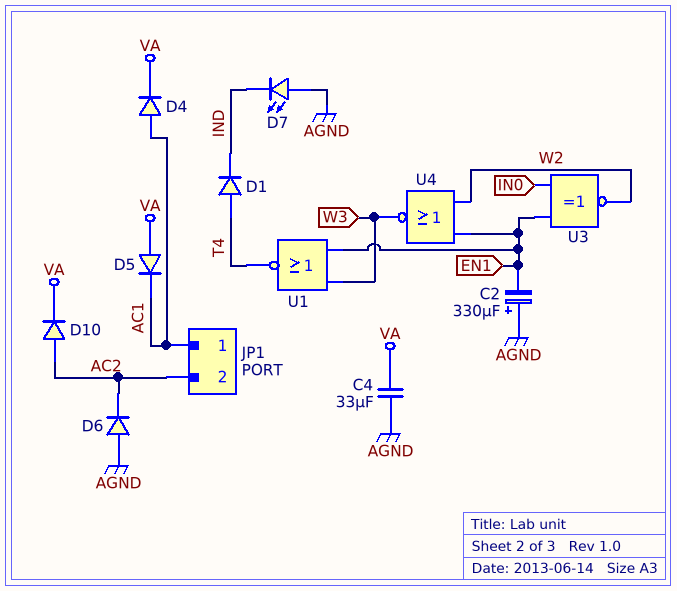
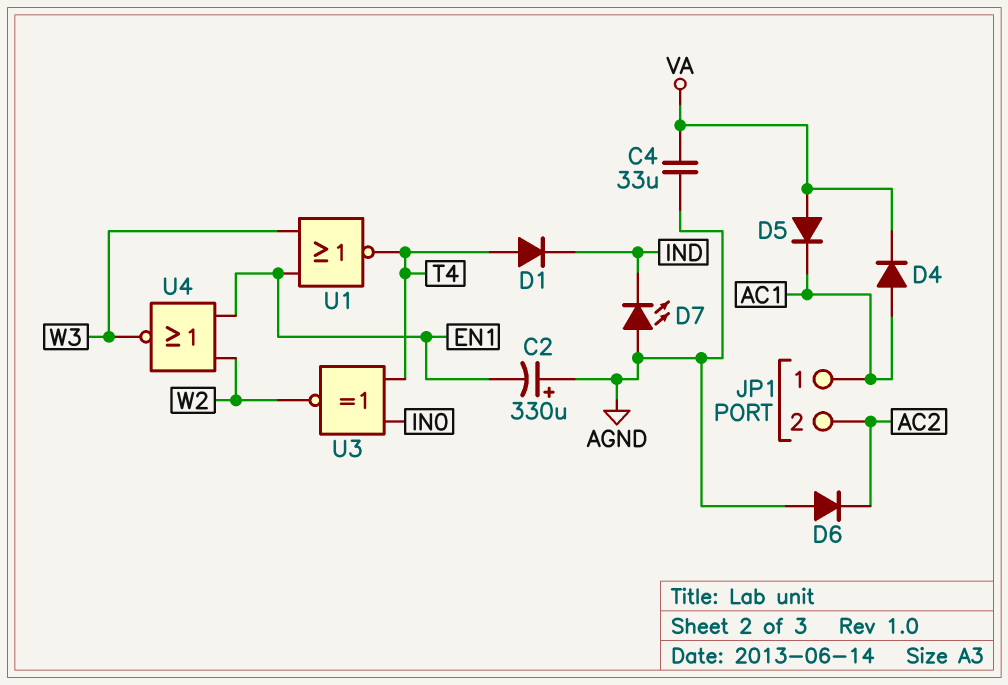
D10: diode (A AC2, K VA) -> none
U3: XNOR (in EN1, in IN0, out W2) -> XNOR (in IN0, in T4, out W2)

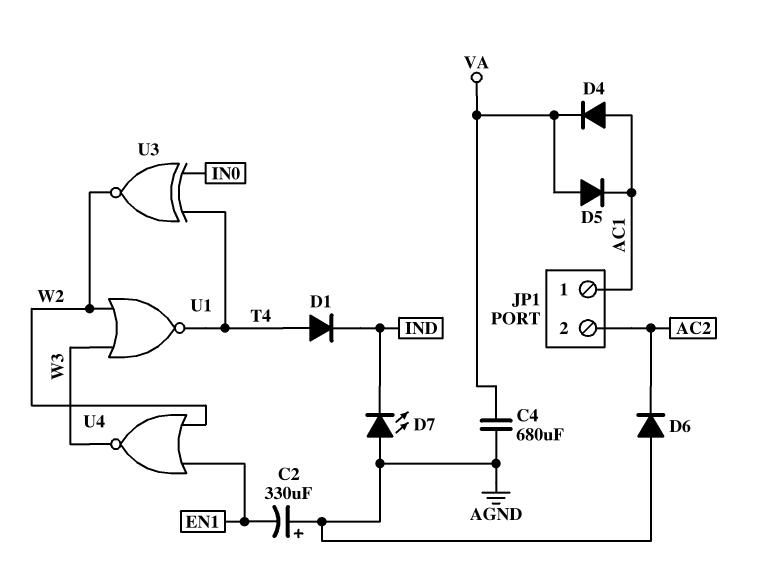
C4: 33uF (AGND, VA) -> 680uF (AGND, VA)
U1: NOR (in EN1, in W3, out T4) -> NOR (in W2, in W3, out T4)

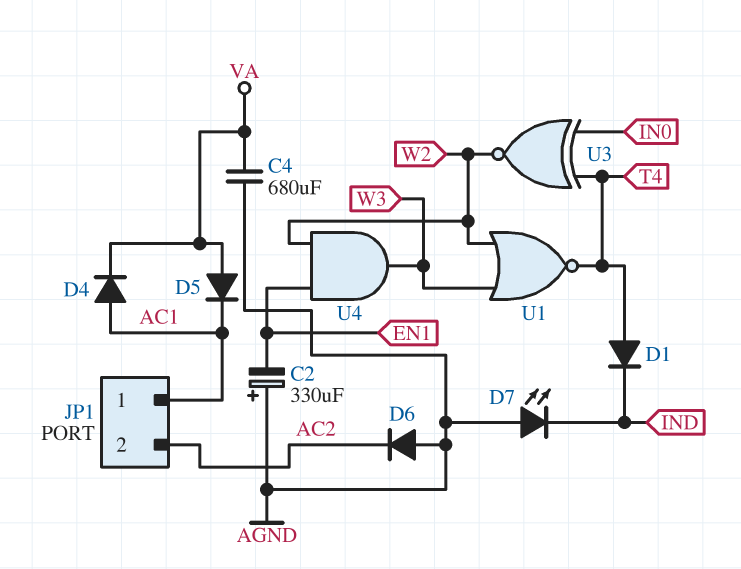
U4: NOR (in EN1, in W2, out W3) -> AND (in EN1, in W2, out W3)

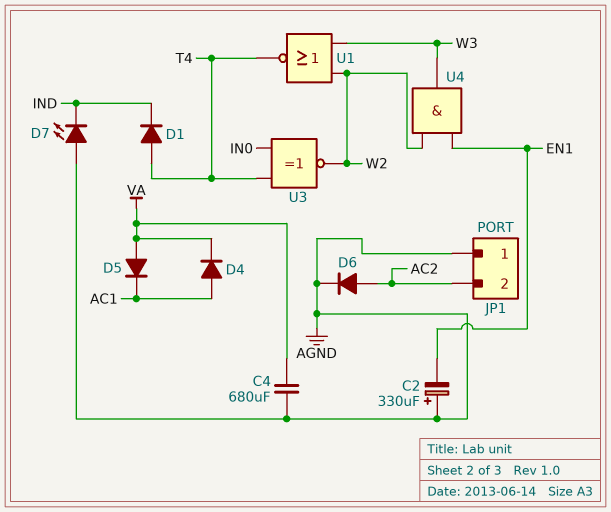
D6: diode (A AGND, K AC2) -> diode (A AC2, K AGND)
JP1 pin 1: AC1 -> AGND

